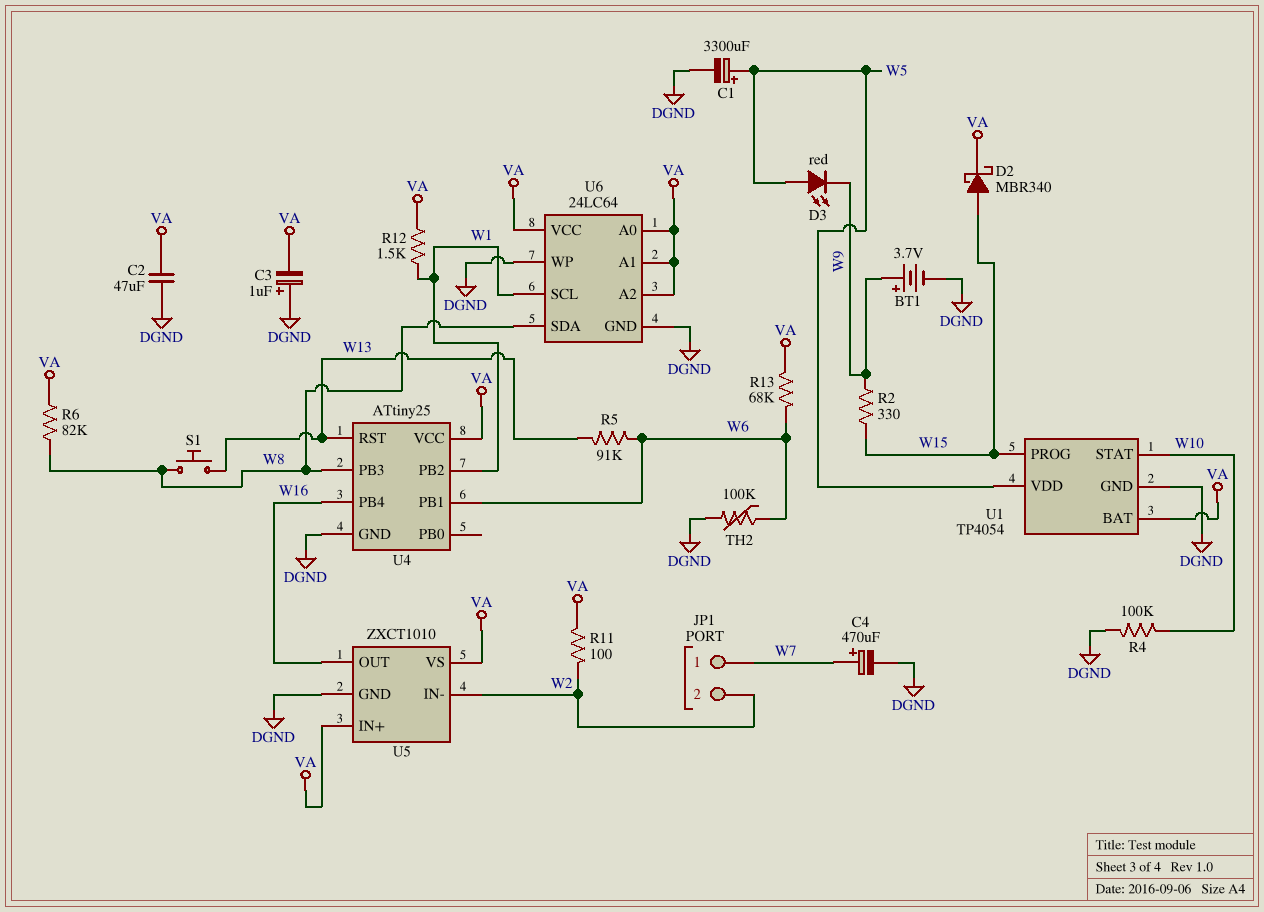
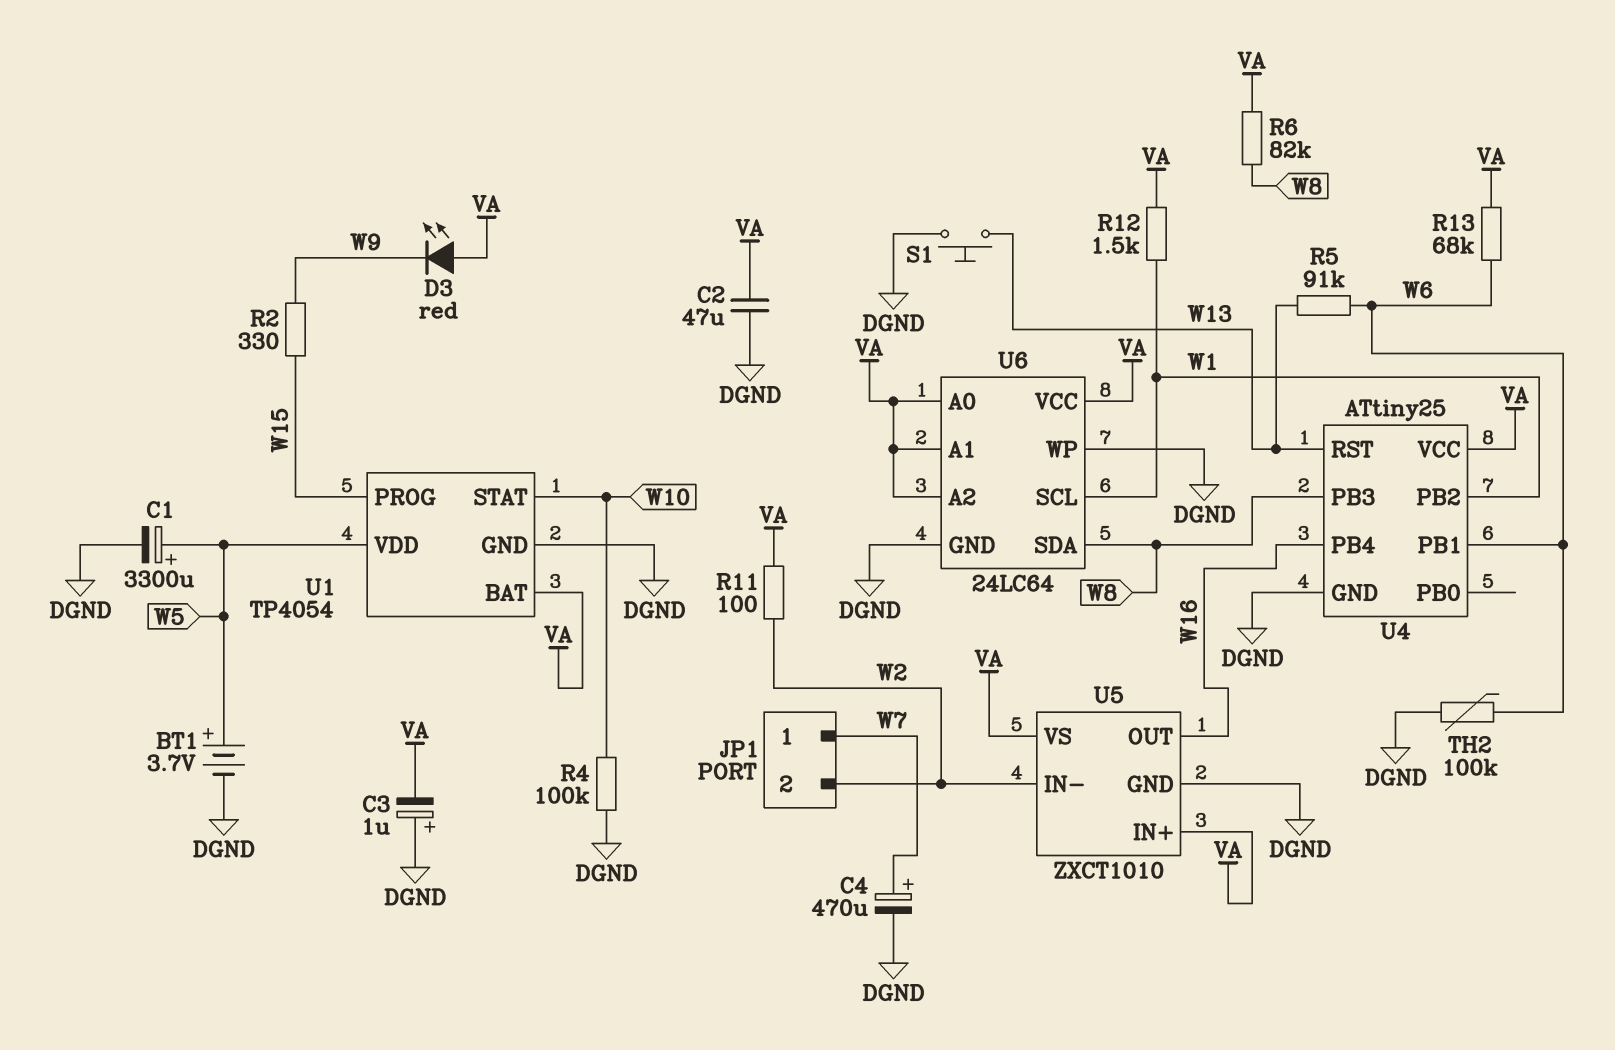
BT1: 3.7V (plus W9, minus DGND) -> 3.7V (plus W5, minus DGND)
D2: schottky MBR340 (A W15, K VA) -> none
D3: LED red (A W5, K W9) -> LED red (A VA, K W9)
S1: button (W8, W13) -> button (DGND, W13)

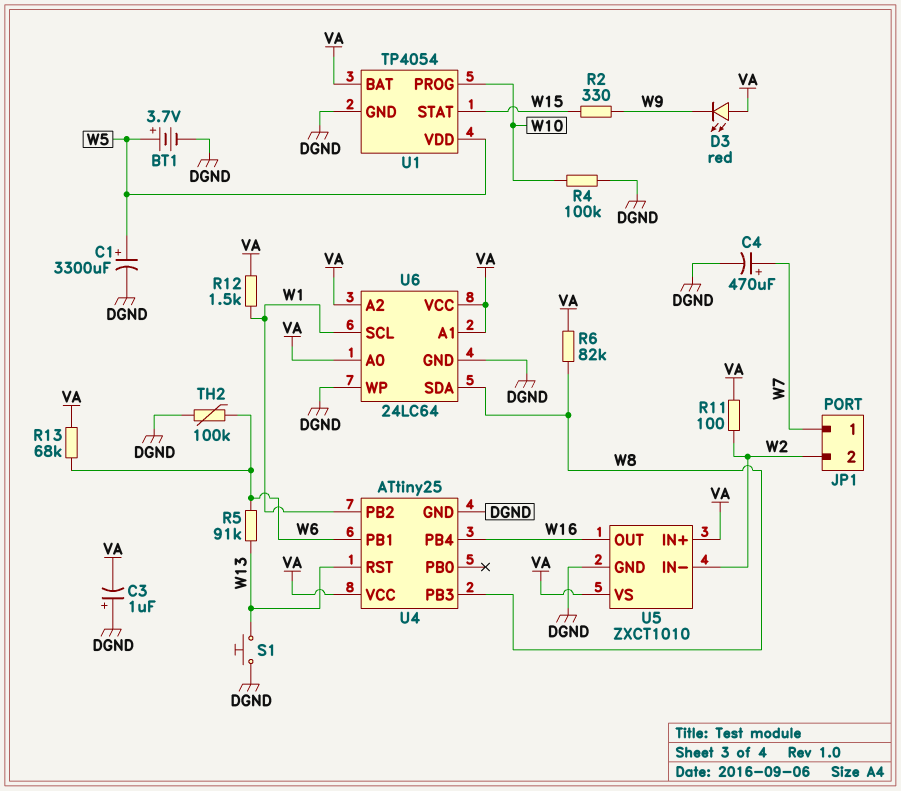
C2: 47uF (DGND, VA) -> none
U1 pin PROG: W15 -> W10
U1 pin STAT: W10 -> W15

